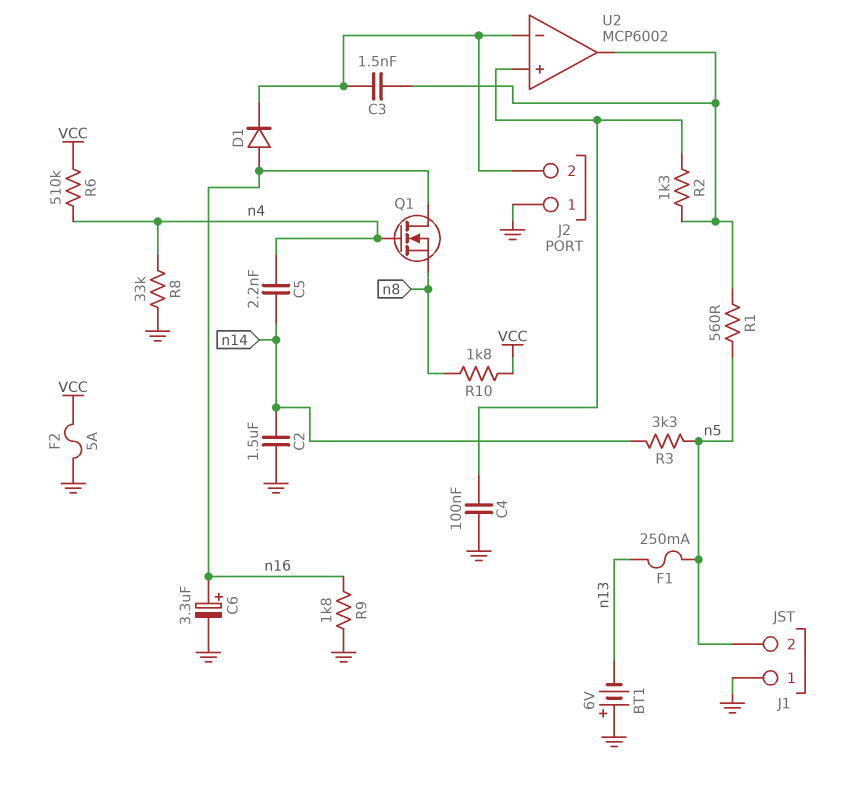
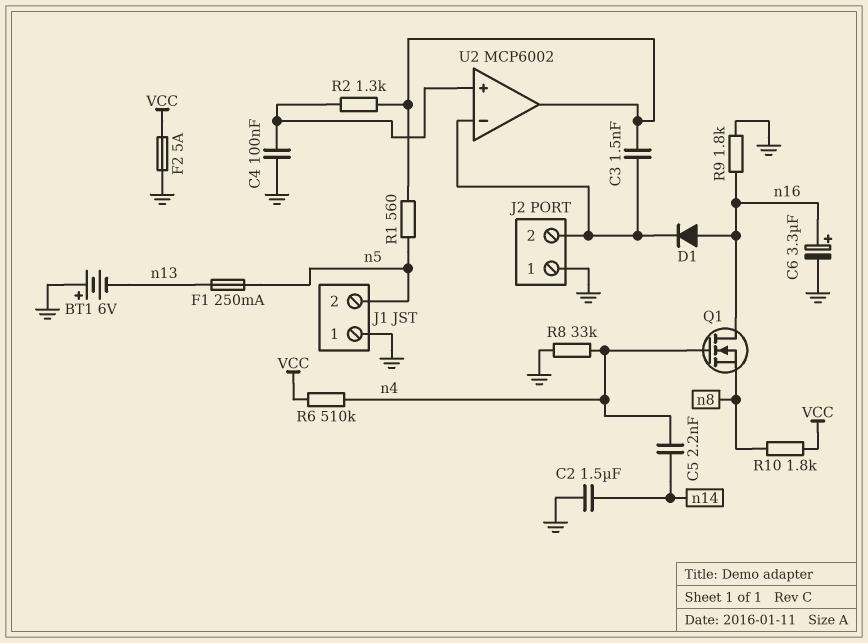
R3: 3.3k (n5, n14) -> none

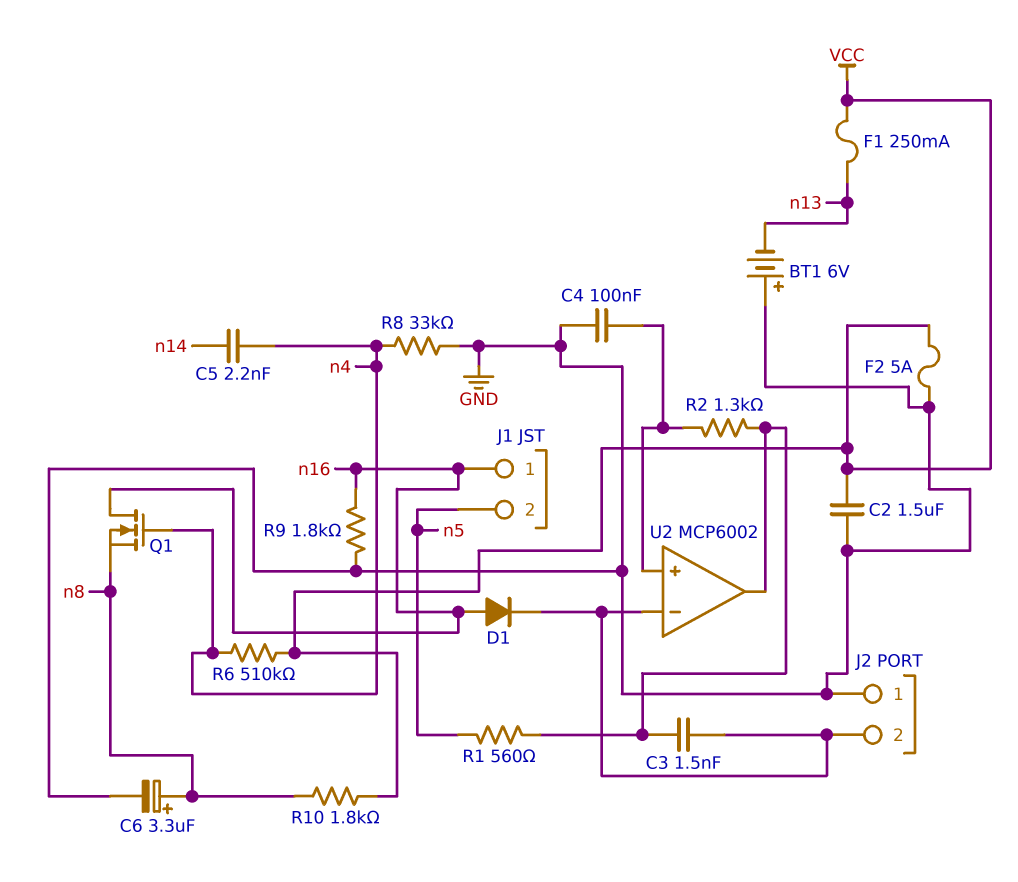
C2: 1.5uF (GND, n14) -> 1.5uF (GND, VCC)
C6: 3.3uF (plus n16, minus GND) -> 3.3uF (plus n8, minus GND)
F1: 250mA (n5, n13) -> 250mA (VCC, n13)
J1 pin 1: GND -> n16

